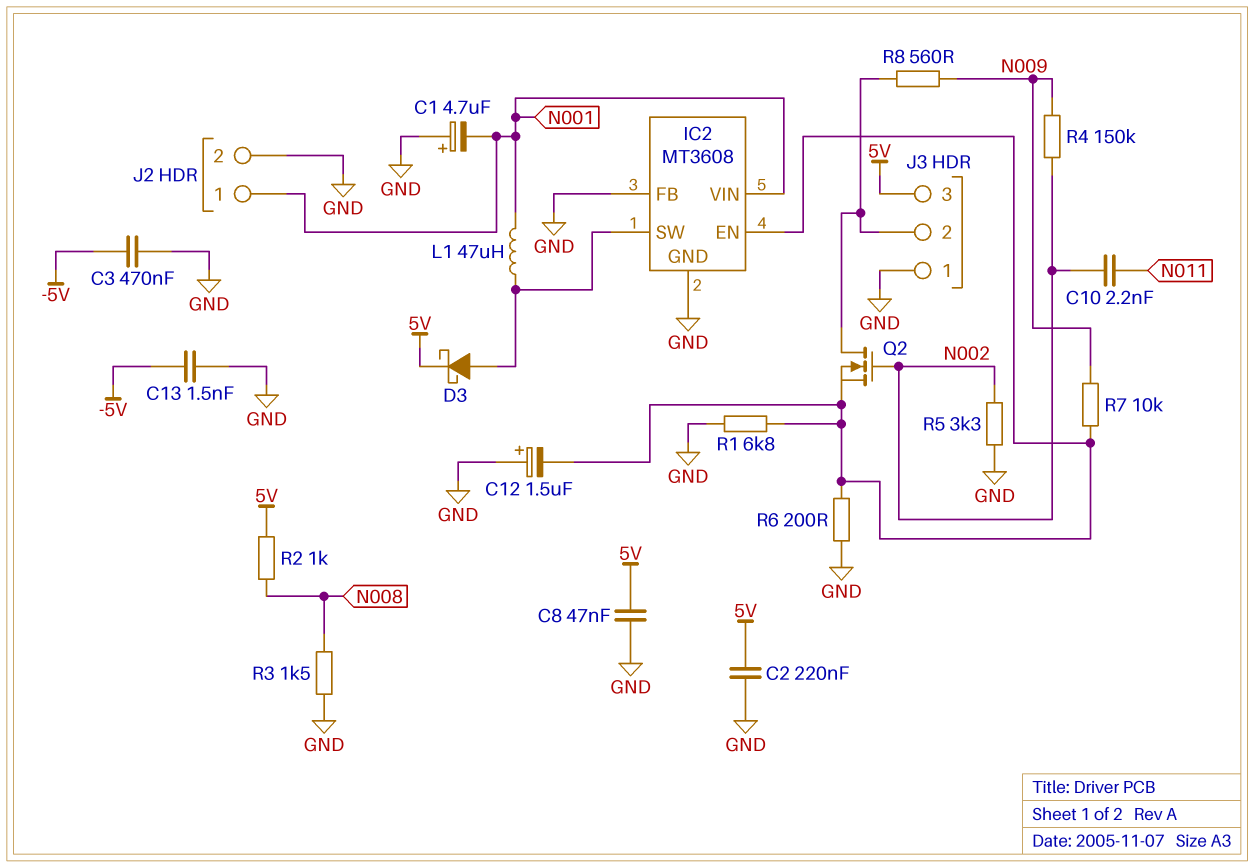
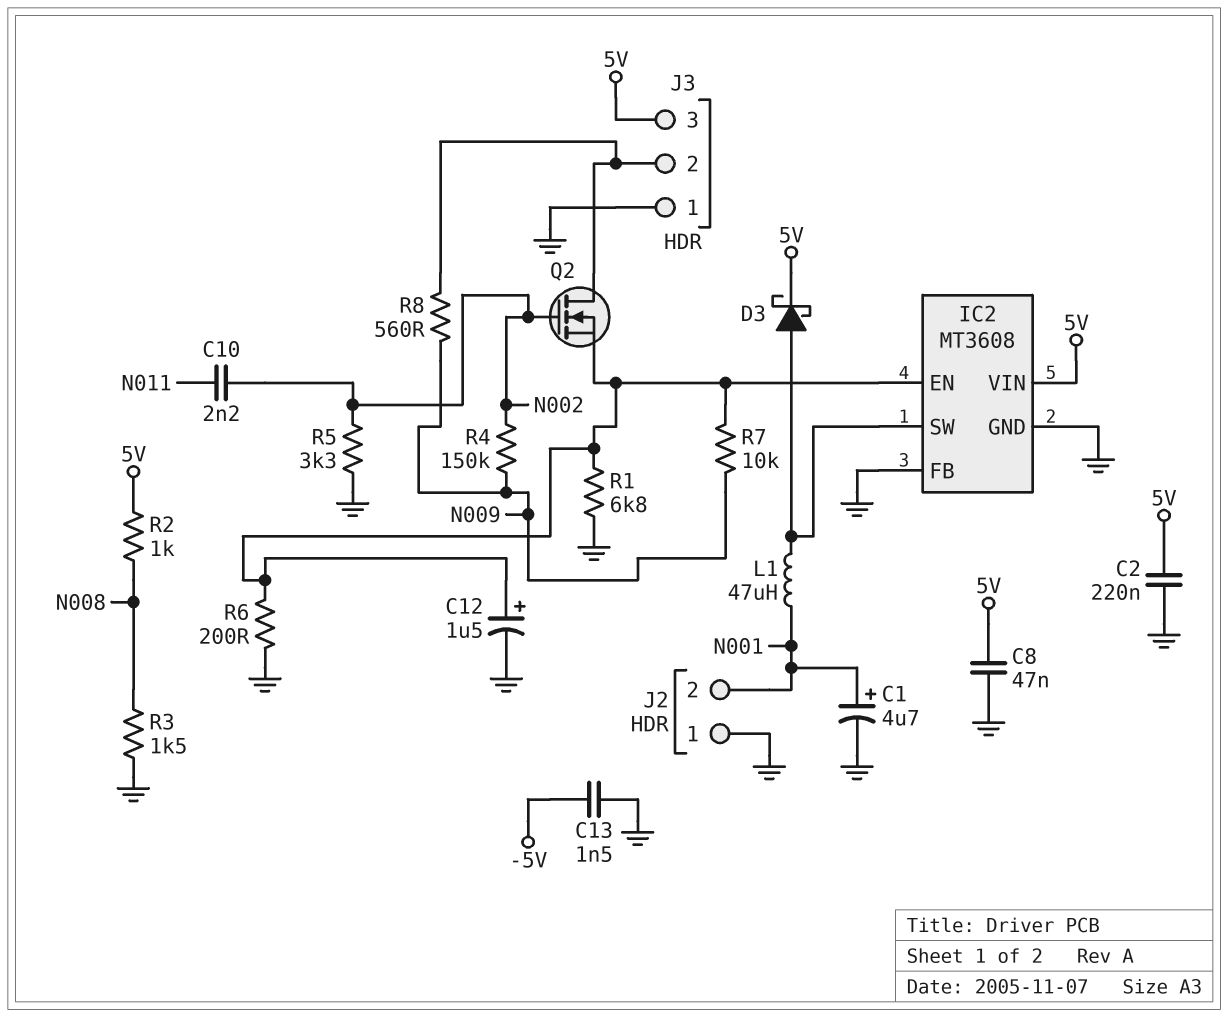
C1: 4.7uF (plus GND, minus N001) -> 4.7uF (plus N001, minus GND)
C3: 470nF (-5V, GND) -> none
C12: 1.5uF (plus GND, minus IC2/EN) -> 1.5uF (plus IC2/EN, minus GND)
IC2 pin VIN: N001 -> 5V
J2 pin 1: N001 -> GND
J2 pin 2: GND -> N001

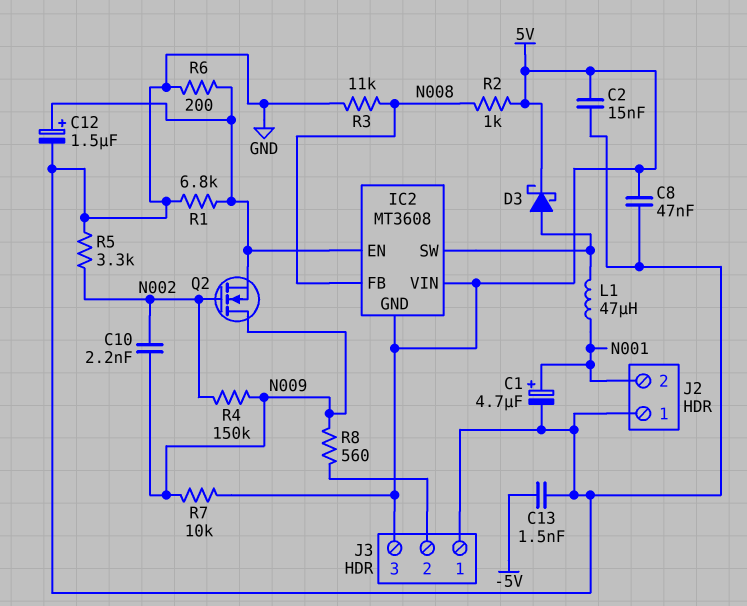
C2: 220nF (5V, GND) -> 15nF (5V, GND)
C10: 2.2nF (N002, N011) -> 2.2nF (N002, N009)
IC2 pin FB: GND -> N008
IC2 pin GND: GND -> 5V
Q2: NMOS (G N002, D J3/2, S IC2/EN) -> NMOS (G N002, D N009, S IC2/EN)
R3: 1.5k (GND, N008) -> 11k (GND, N008)
R7: 10k (IC2/EN, N009) -> 10k (5V, N009)

